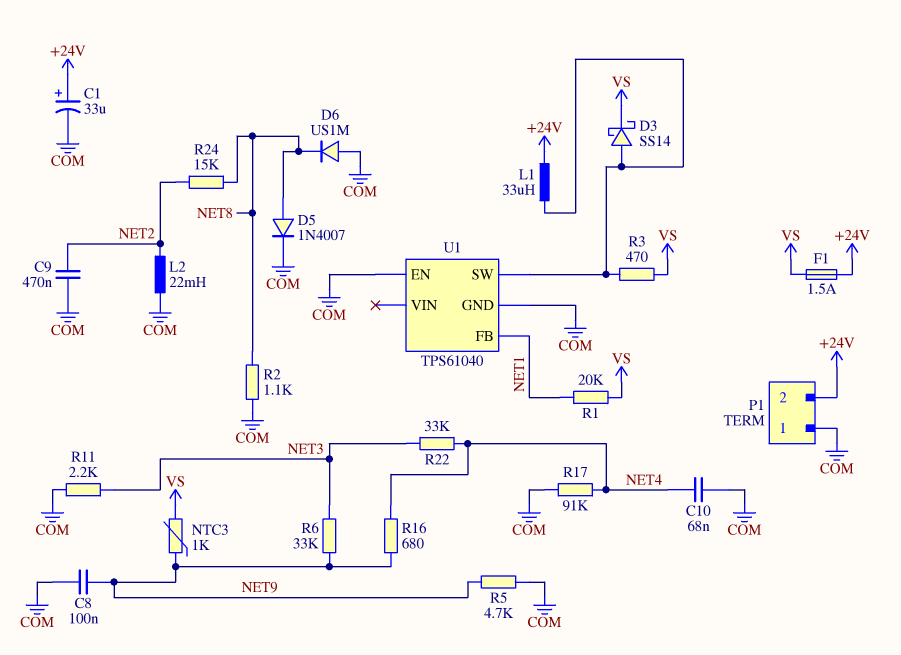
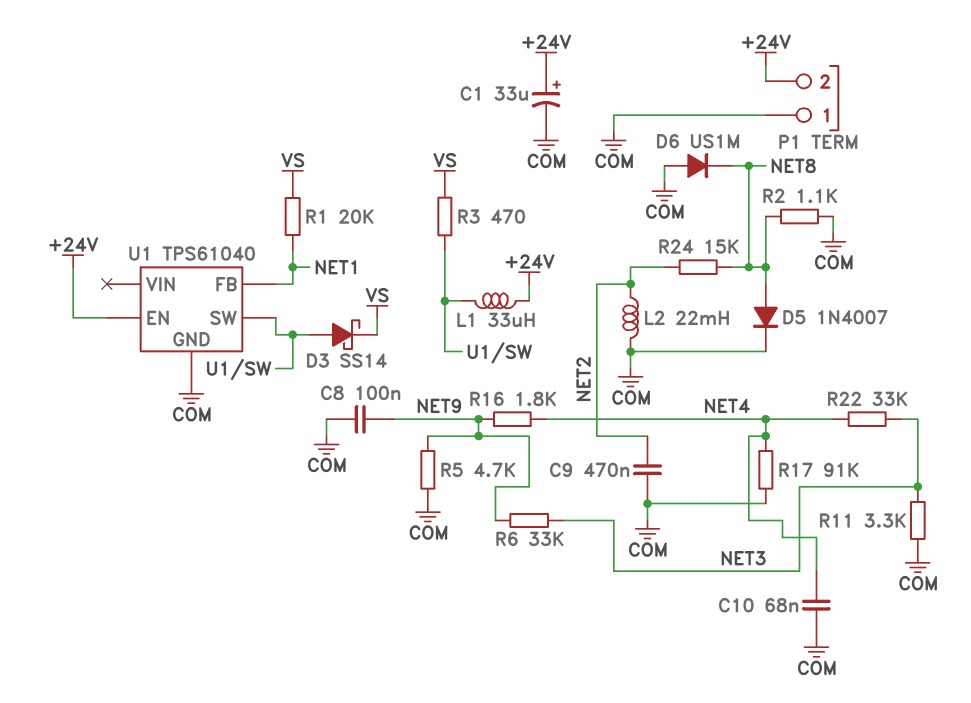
F1: 1.5A (+24V, VS) -> none
NTC3: 1k (NET9, VS) -> none
R11: 2.2k (COM, NET3) -> 3.3k (COM, NET3)
R16: 680 (NET4, NET9) -> 1.8k (NET4, NET9)
U1 pin EN: COM -> +24V

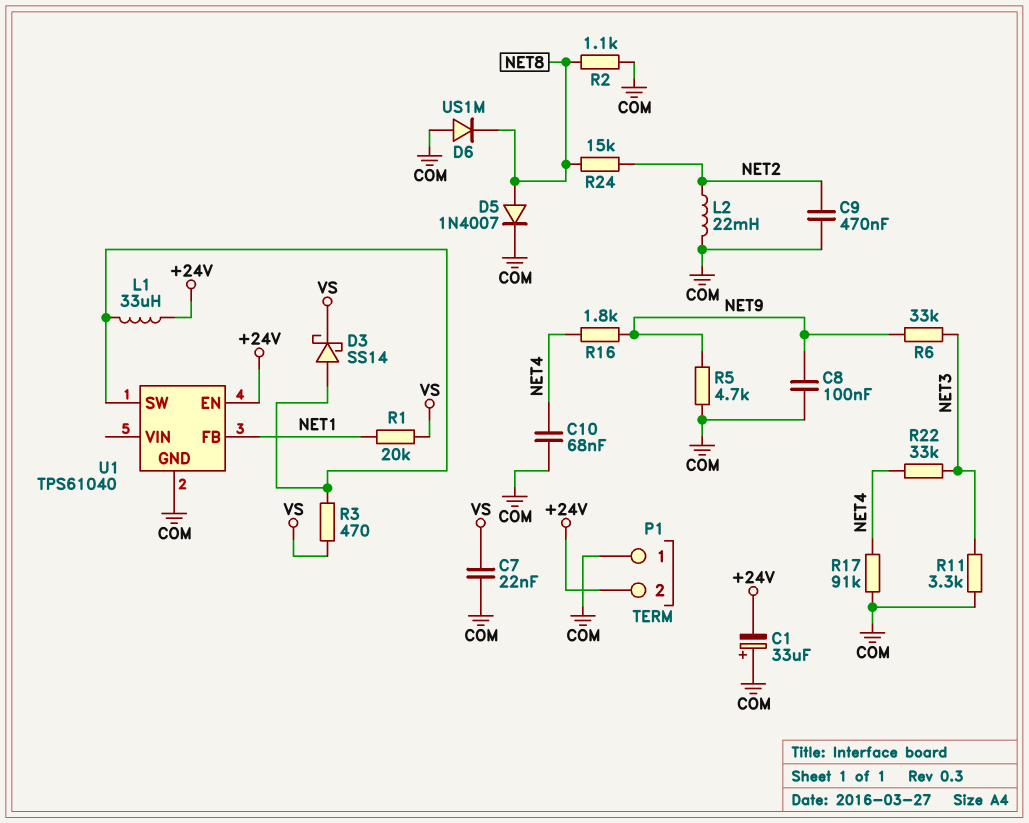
C1: 33uF (plus +24V, minus COM) -> 33uF (plus COM, minus +24V)
C7: none -> 22nF (COM, VS)

